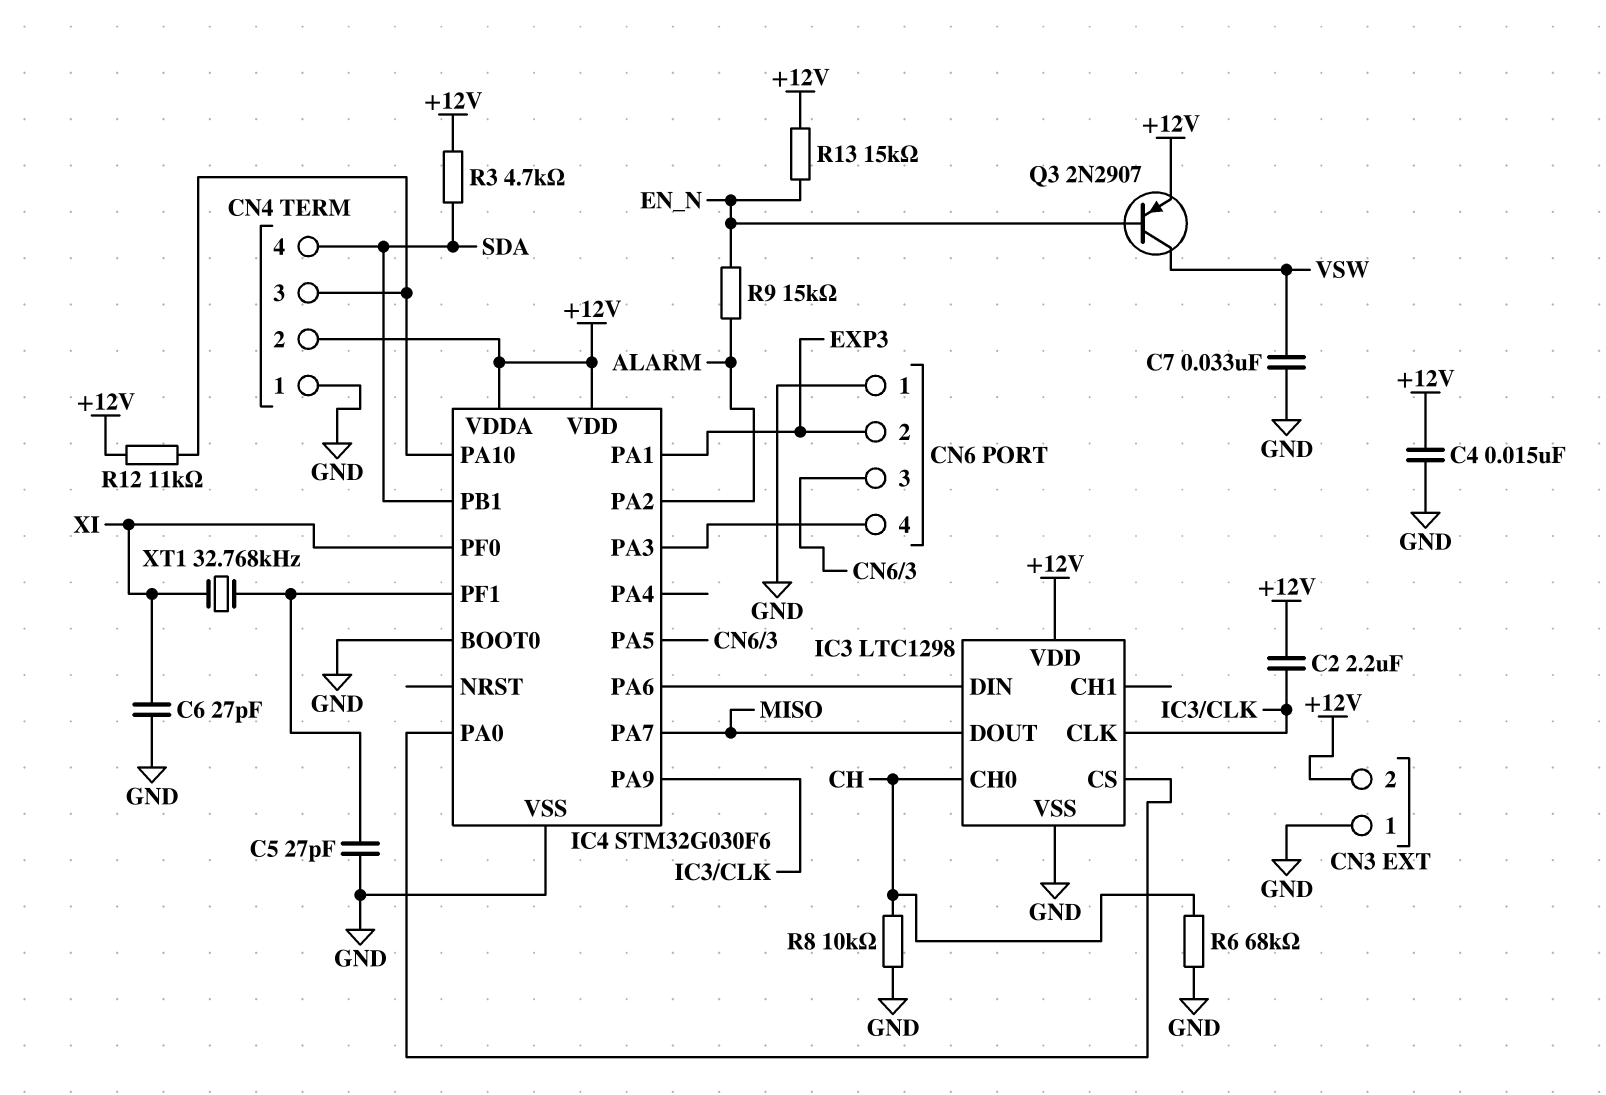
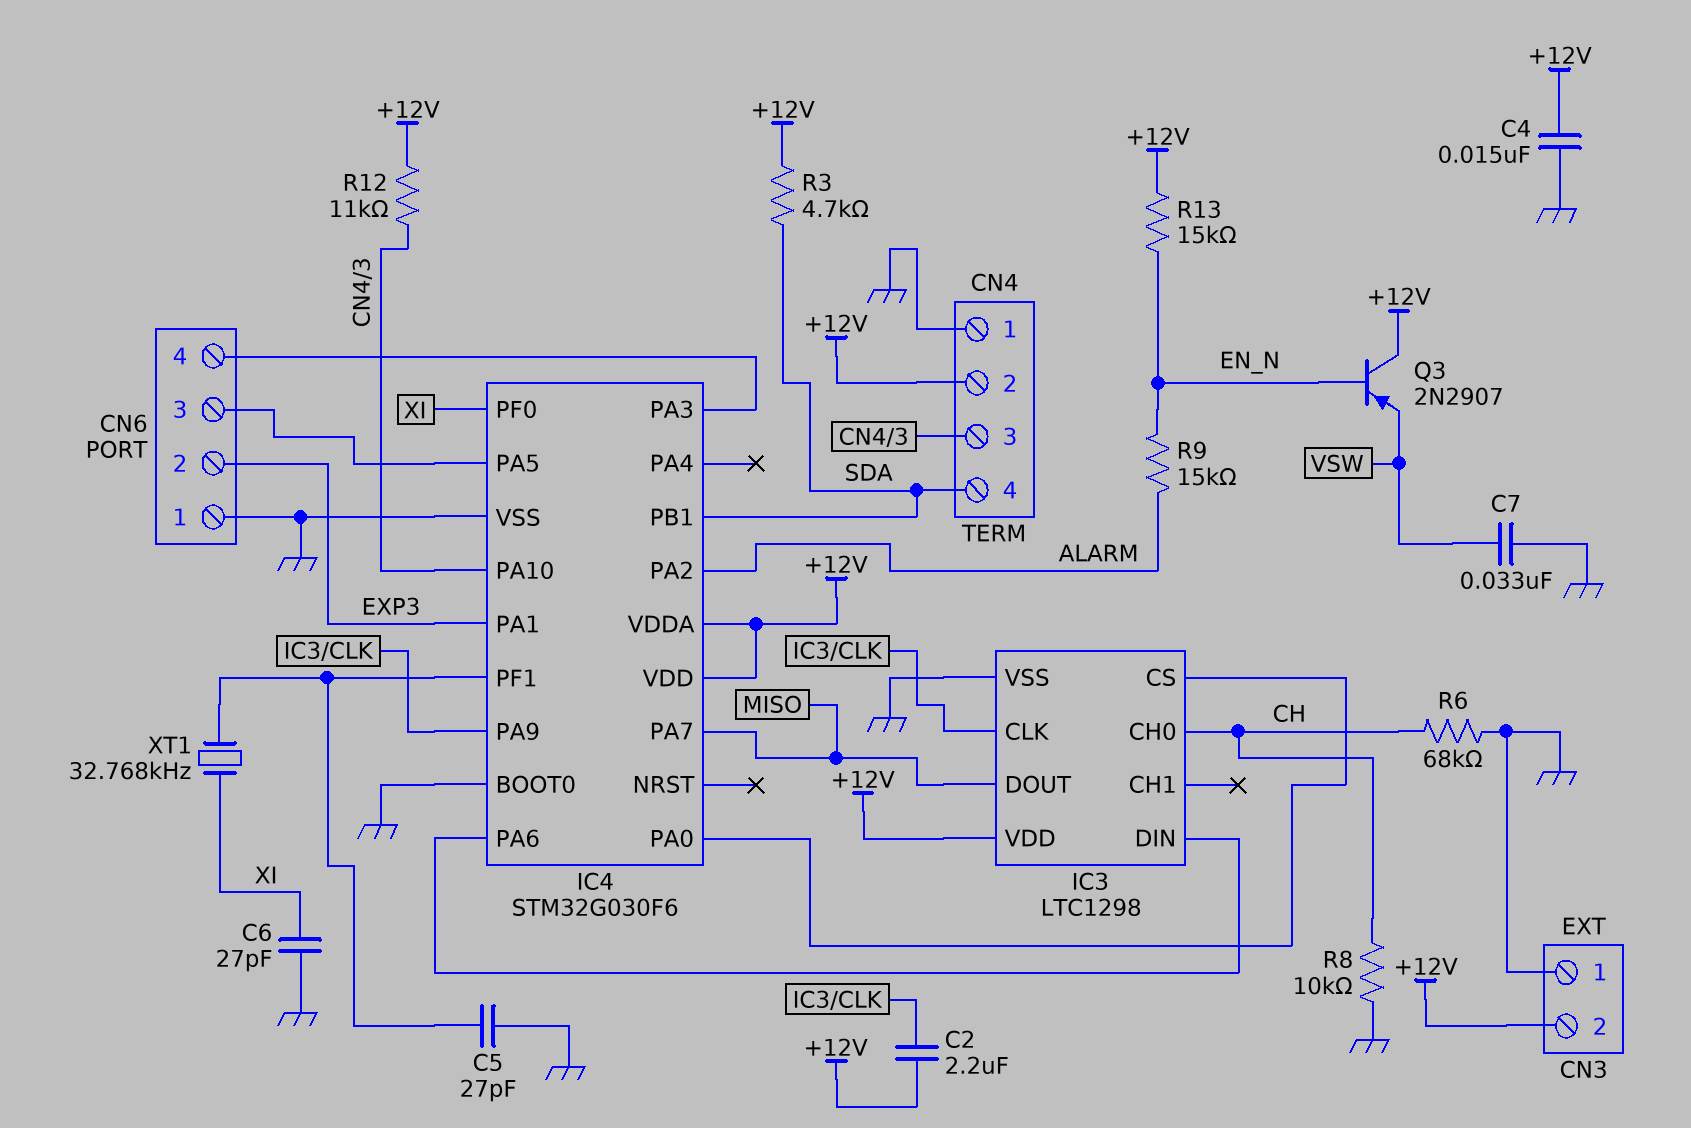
Q3: PNP 2N2907 (B EN_N, C VSW, E +12V) -> PNP 2N2907 (B EN_N, C +12V, E VSW)

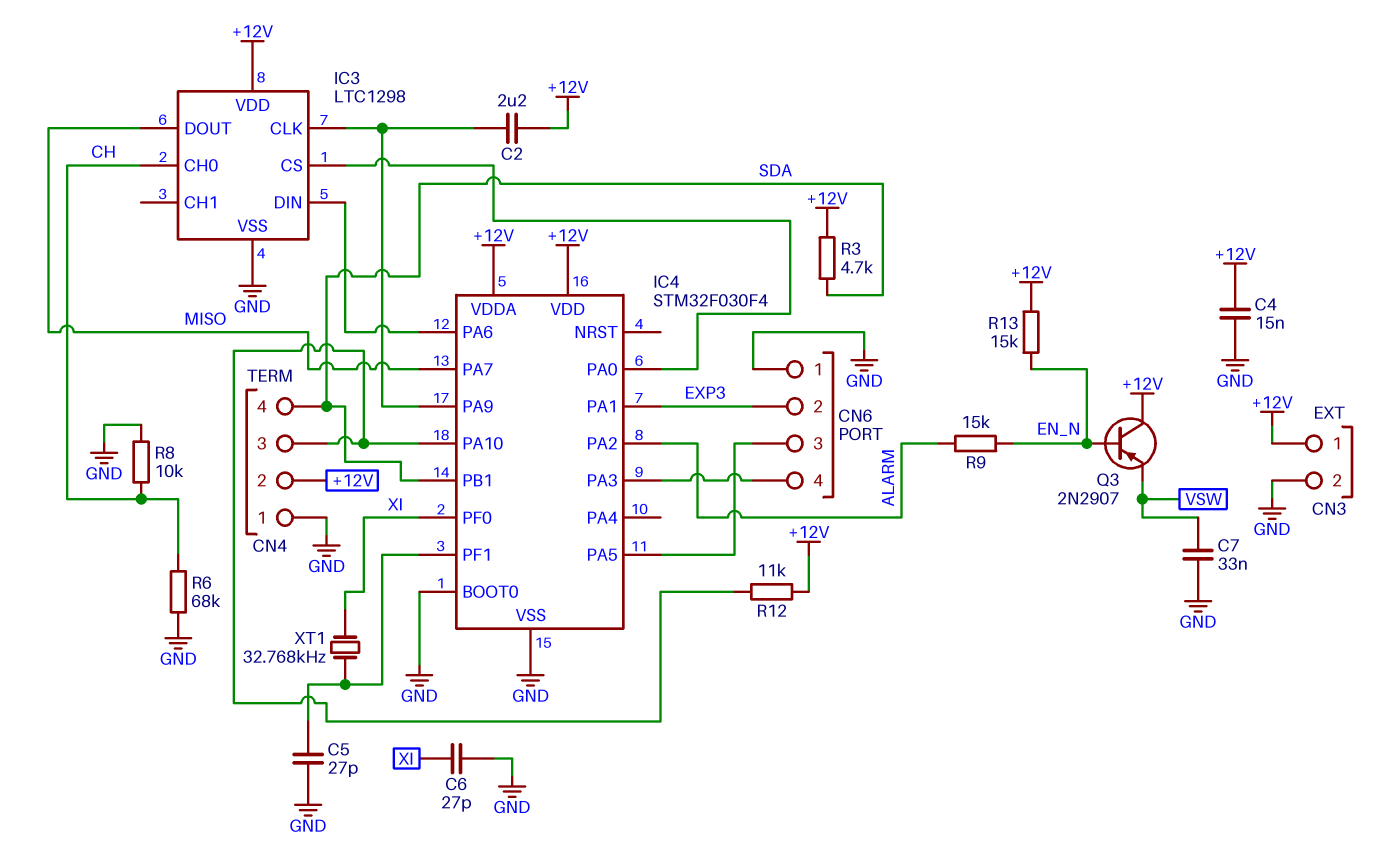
CN3 pin 1: GND -> +12V
CN3 pin 2: +12V -> GND
IC4: STM32G030F6 -> STM32F030F4

